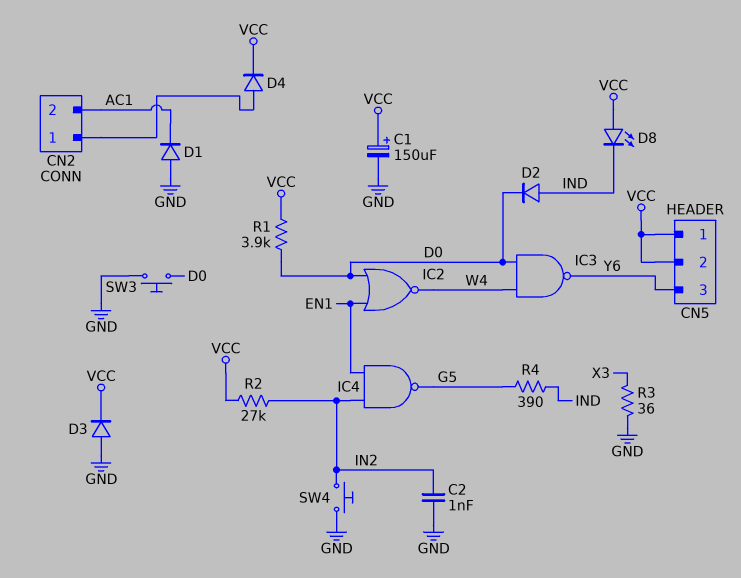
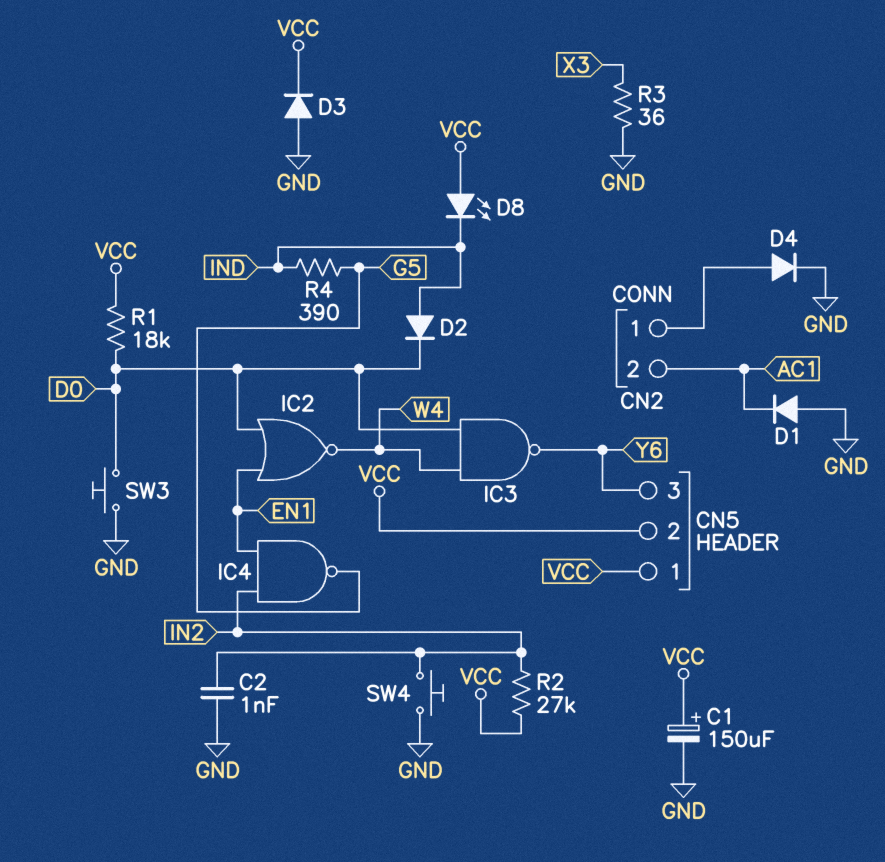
D4: diode (A CN2/1, K VCC) -> diode (A CN2/1, K GND)
R1: 3.9k (D0, VCC) -> 18k (D0, VCC)

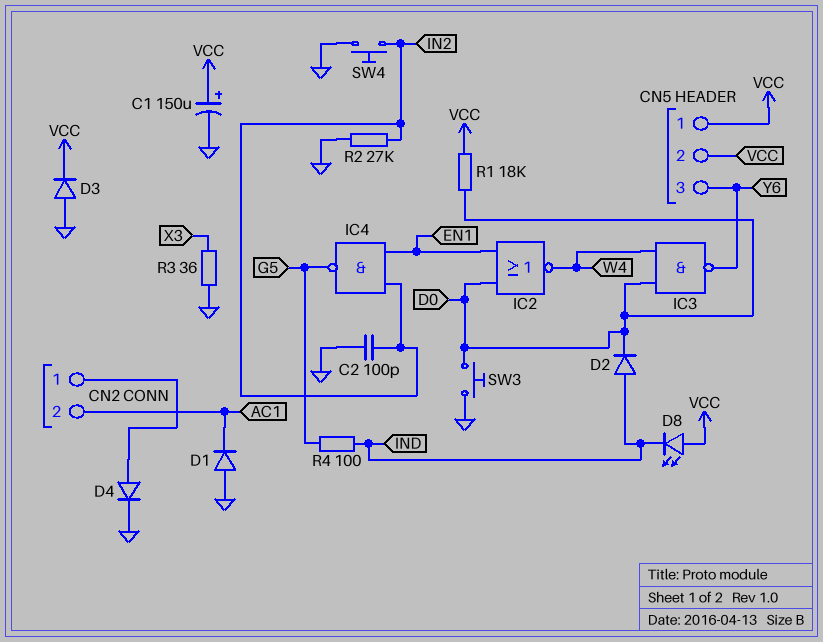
C2: 1nF (GND, IN2) -> 100pF (GND, IN2)
R2: 27k (IN2, VCC) -> 27k (GND, IN2)
R4: 390 (G5, IND) -> 100 (G5, IND)

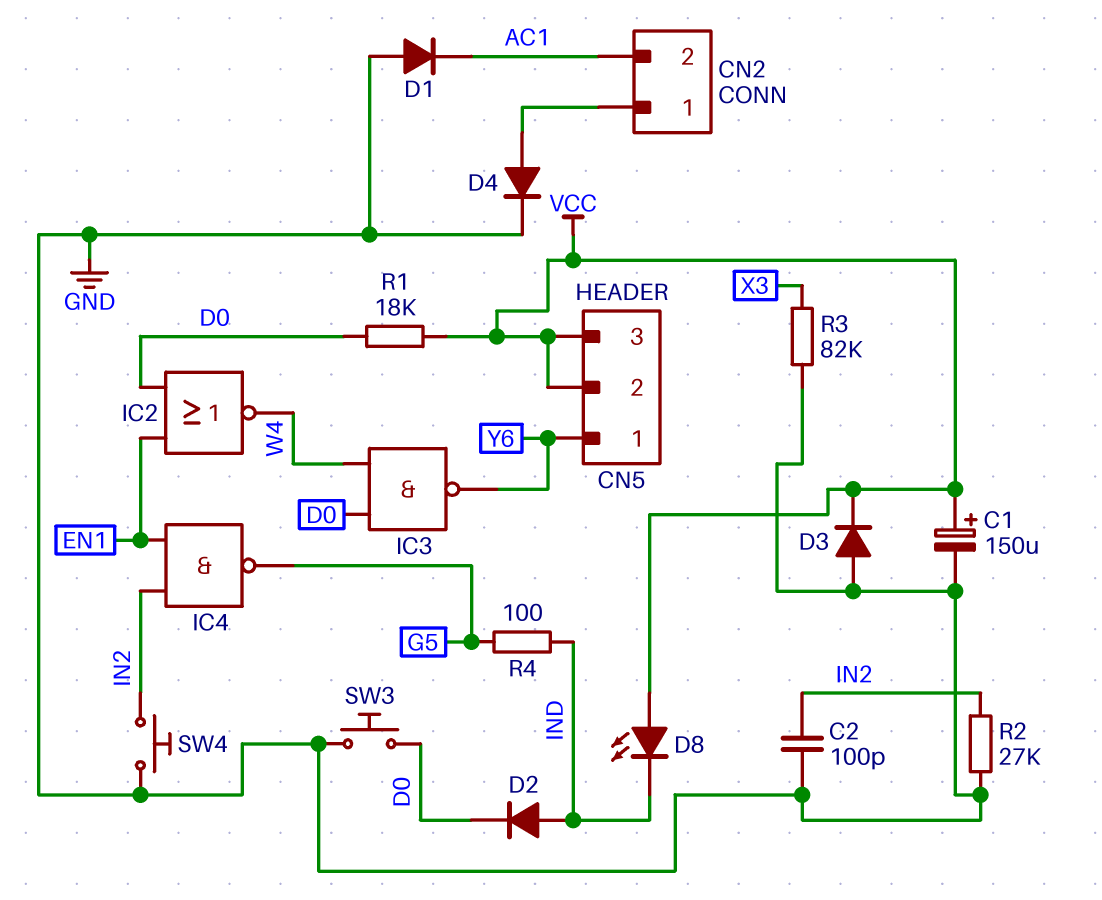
CN5 pin 1: VCC -> Y6
CN5 pin 3: Y6 -> VCC
R3: 36 (GND, X3) -> 82k (GND, X3)

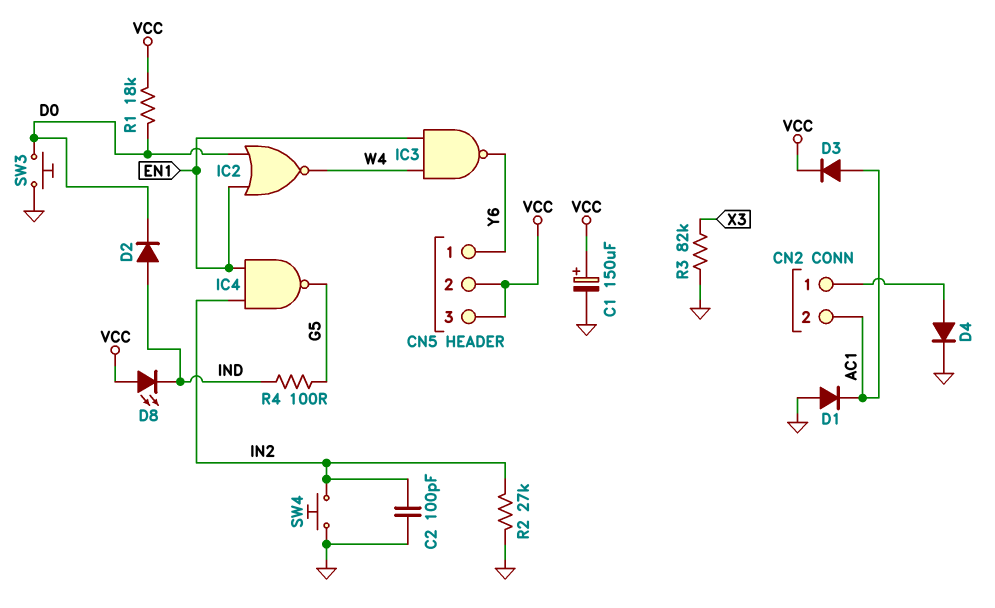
D3: diode (A GND, K VCC) -> diode (A AC1, K VCC)
IC3: NAND (in D0, in W4, out Y6) -> NAND (in EN1, in W4, out Y6)

